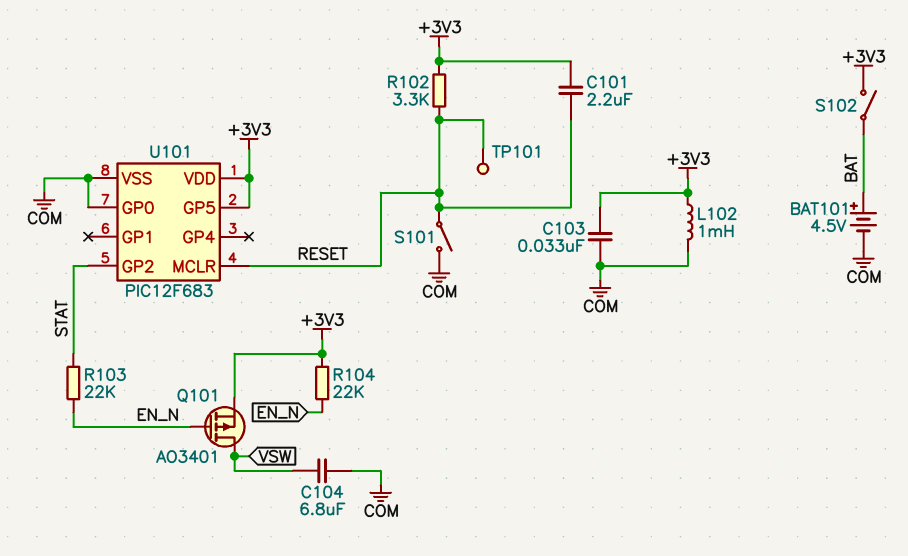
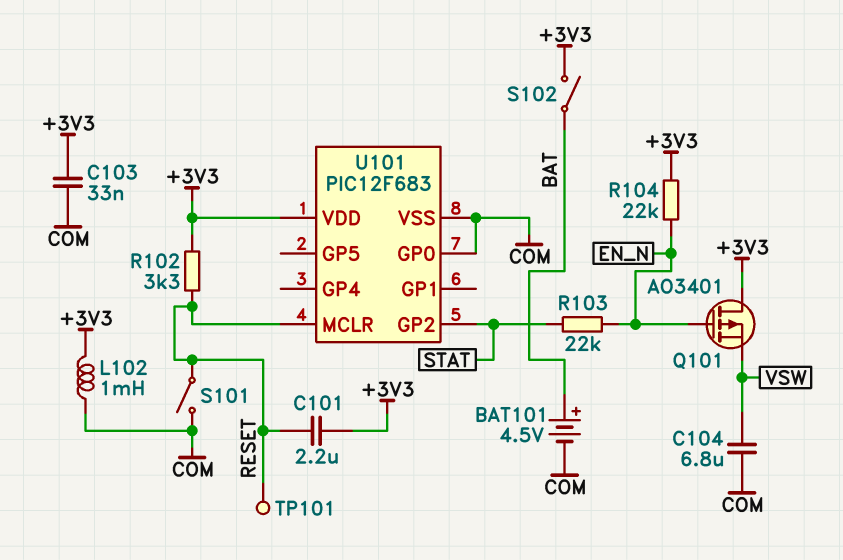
Q101: PMOS AO3401 (G EN_N, D VSW, S +3V3) -> PMOS AO3401 (G EN_N, D +3V3, S VSW)
U101 pin GP5: +3V3 -> none

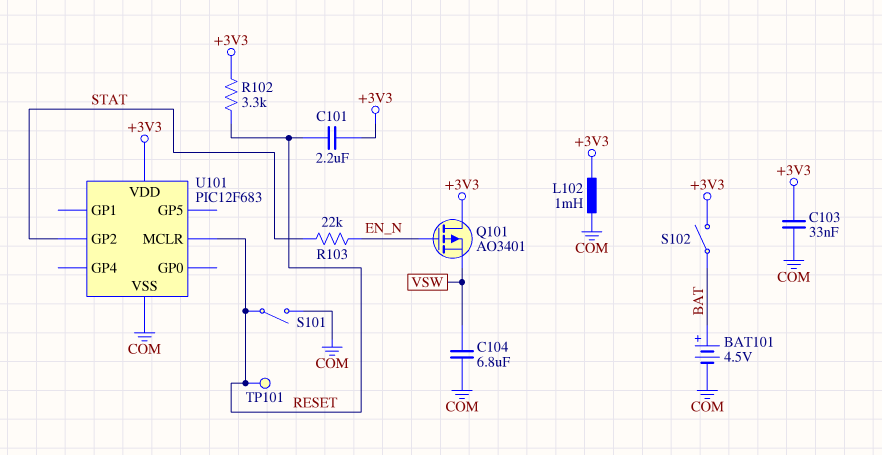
R104: 22k (+3V3, EN_N) -> none
U101 pin GP0: COM -> none

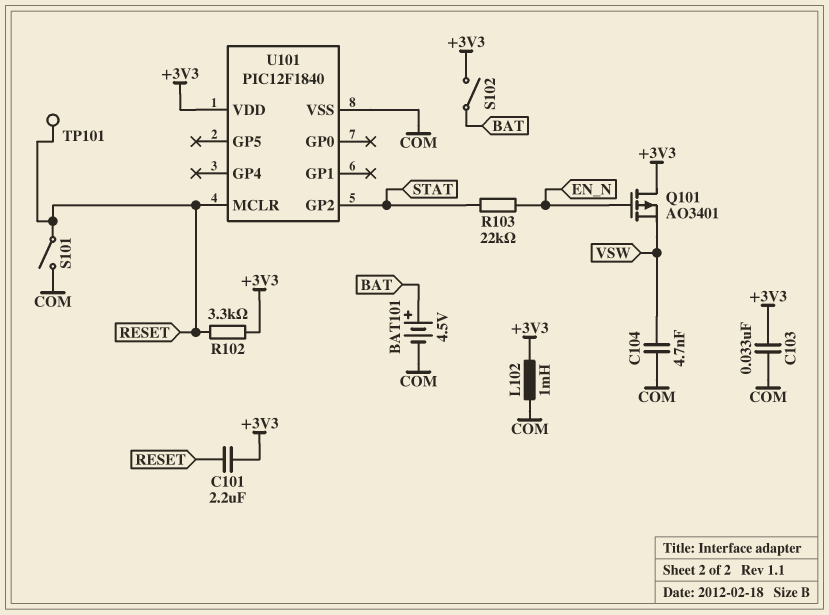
C104: 6.8uF (COM, VSW) -> 4.7nF (COM, VSW)
U101: PIC12F683 -> PIC12F1840

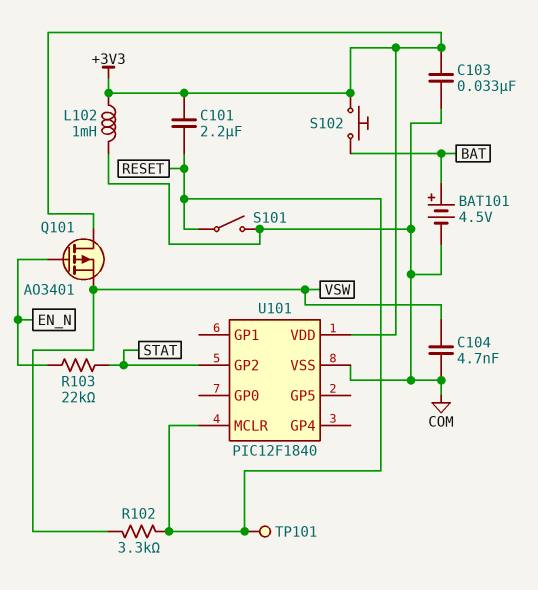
R102: 3.3k (+3V3, RESET) -> 3.3k (RESET, VSW)
S102: switch (+3V3, BAT) -> button (+3V3, BAT)

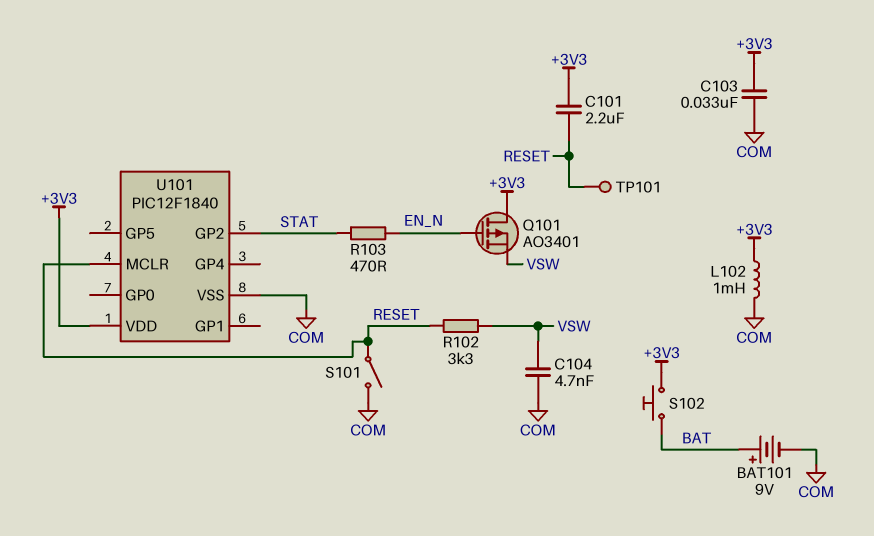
BAT101: 4.5V (plus BAT, minus COM) -> 9V (plus BAT, minus COM)
R103: 22k (EN_N, STAT) -> 470 (EN_N, STAT)

